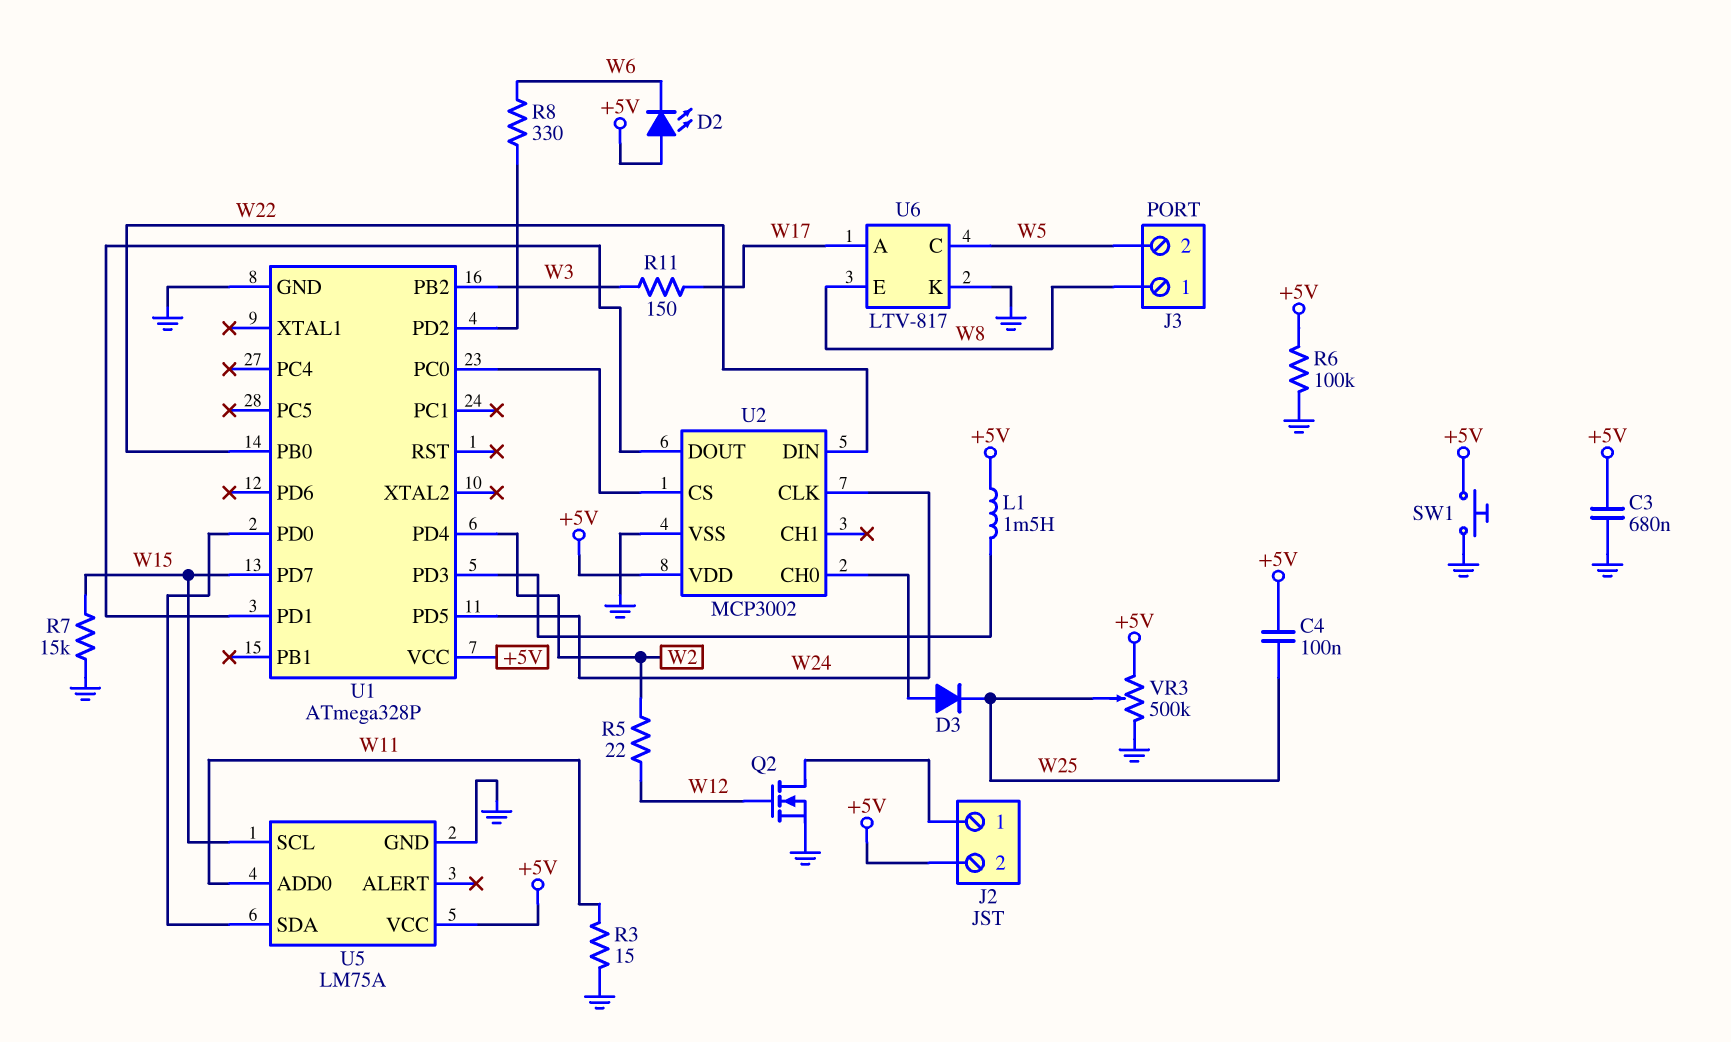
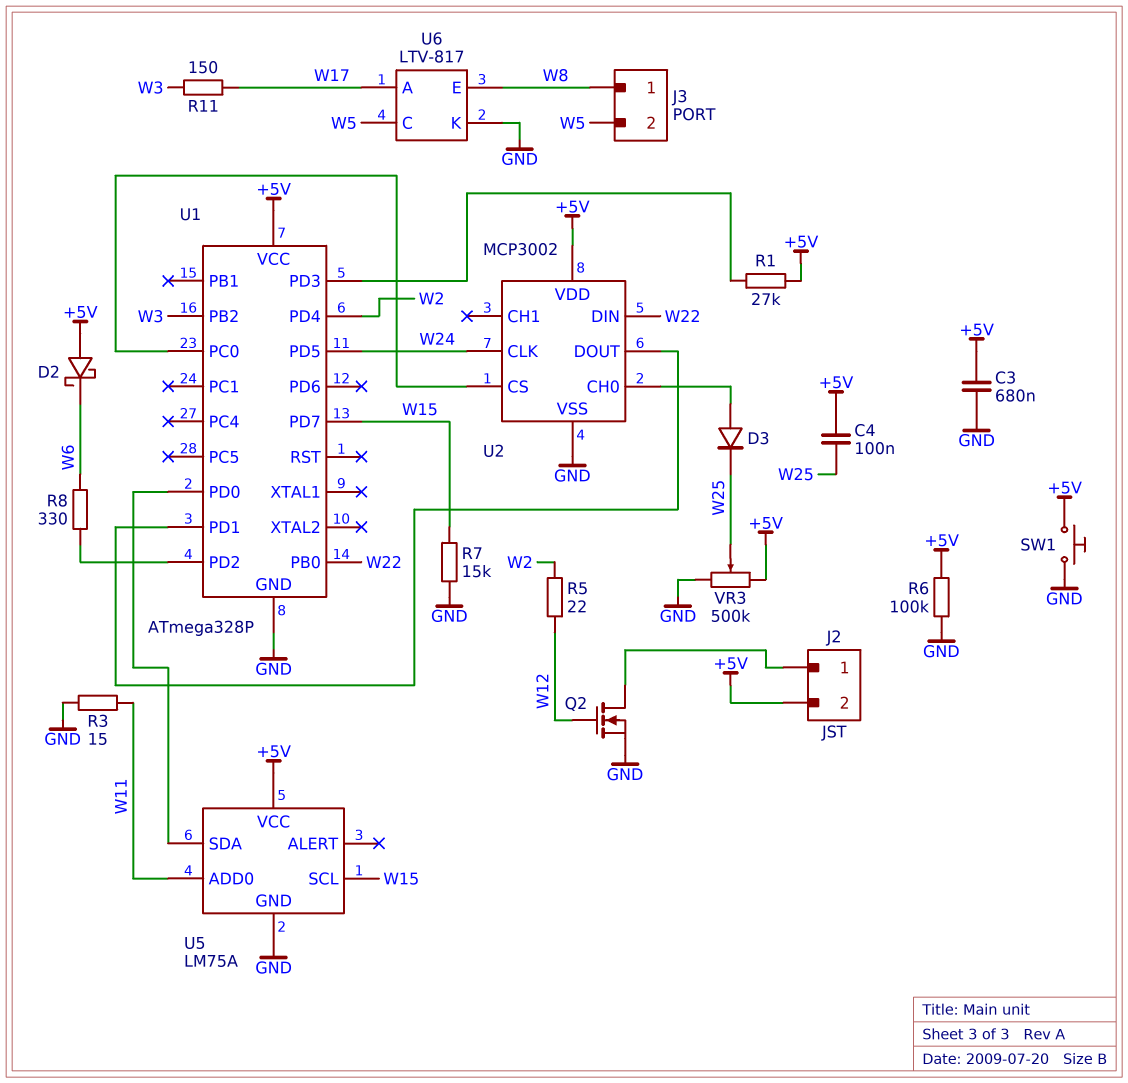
D2: LED (A +5V, K W6) -> schottky (A +5V, K W6)
L1: 1.5mH (+5V, U1/PD3) -> none
R1: none -> 27k (+5V, U1/PD3)

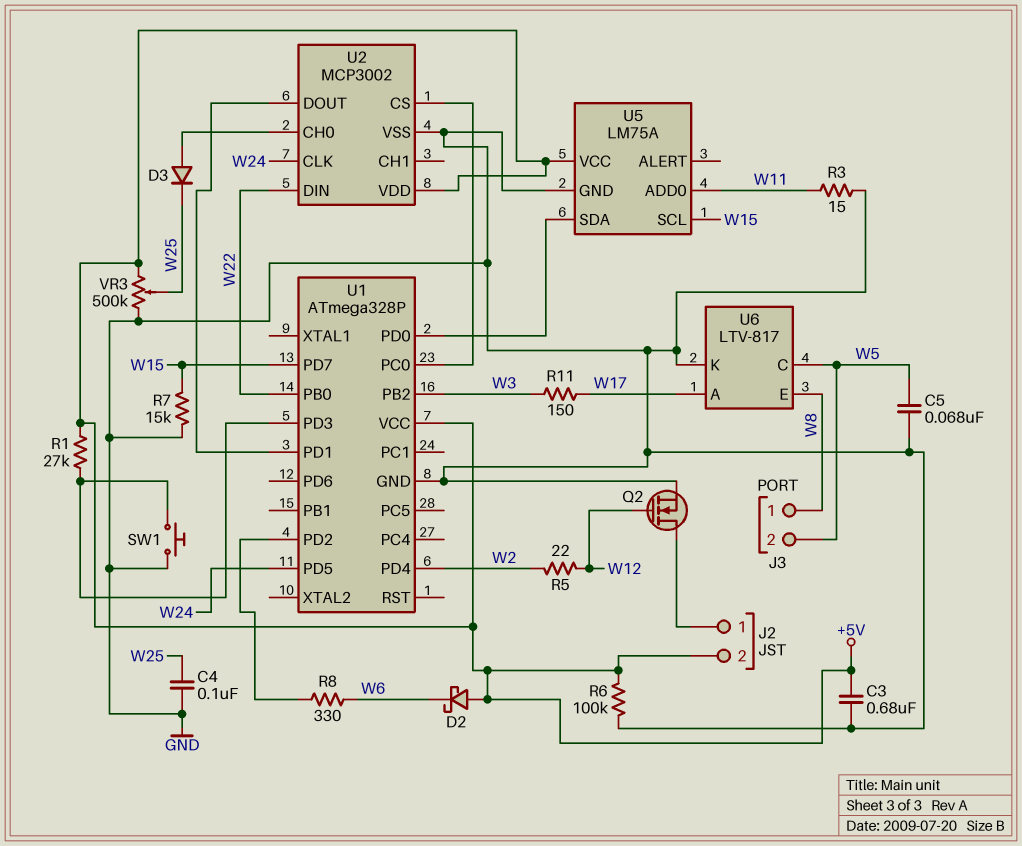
C4: 100nF (+5V, W25) -> 100nF (GND, W25)
C5: none -> 68nF (GND, W5)
SW1: button (+5V, GND) -> button (GND, U1/PD3)

